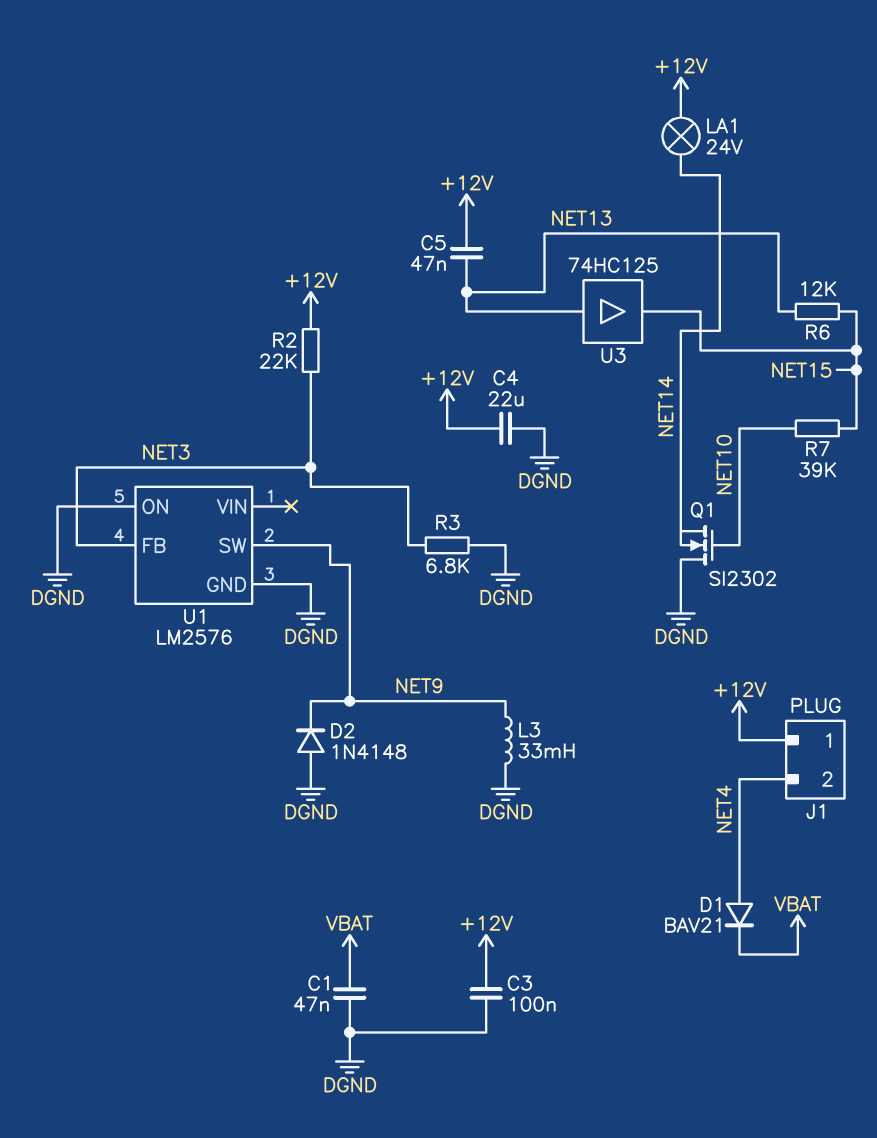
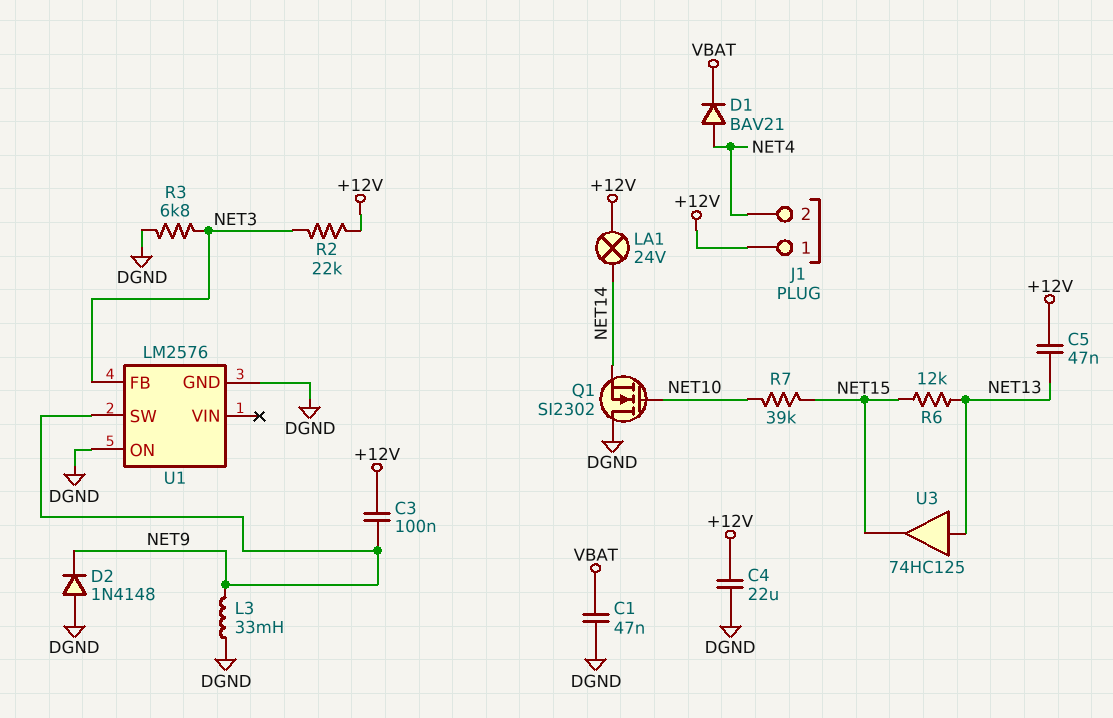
C3: 100nF (+12V, DGND) -> 100nF (+12V, NET9)

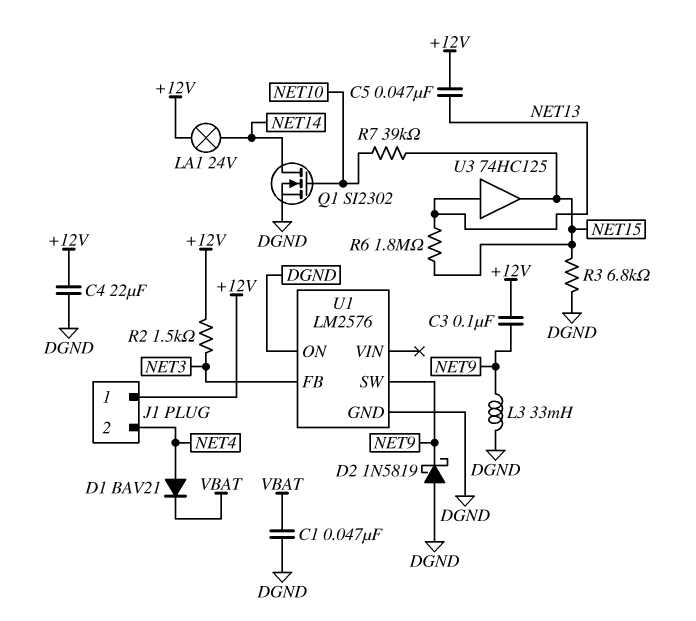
D2: diode 1N4148 (A DGND, K NET9) -> schottky 1N5819 (A DGND, K NET9)
Q1: NMOS SI2302 (G NET10, D DGND, S NET14) -> NMOS SI2302 (G NET10, D NET14, S DGND)
R2: 22k (+12V, NET3) -> 1.5k (+12V, NET3)
R3: 6.8k (DGND, NET3) -> 6.8k (DGND, NET15)
R6: 12k (NET13, NET15) -> 1.8M (NET13, NET15)

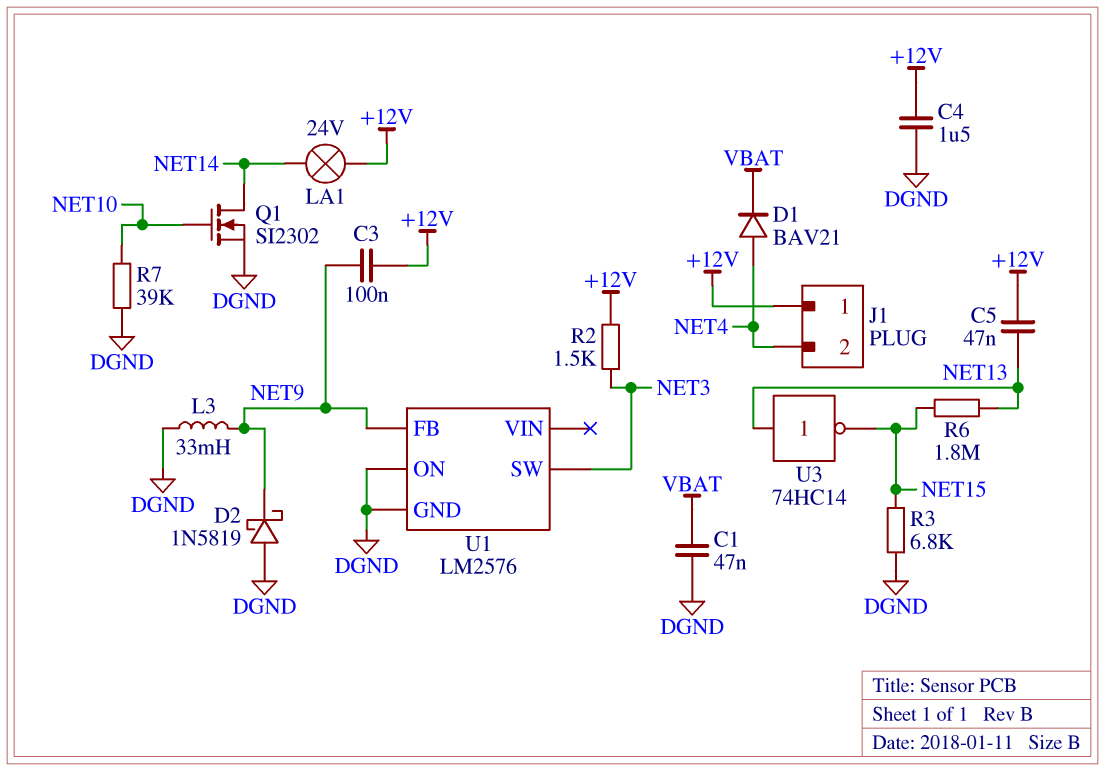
C4: 22uF (+12V, DGND) -> 1.5uF (+12V, DGND)
R7: 39k (NET10, NET15) -> 39k (DGND, NET10)
U1 pin FB: NET3 -> NET9
U1 pin SW: NET9 -> NET3
U3: buffer 74HC125 (in NET13, out NET15) -> NOT 74HC14 (in NET13, out NET15)

